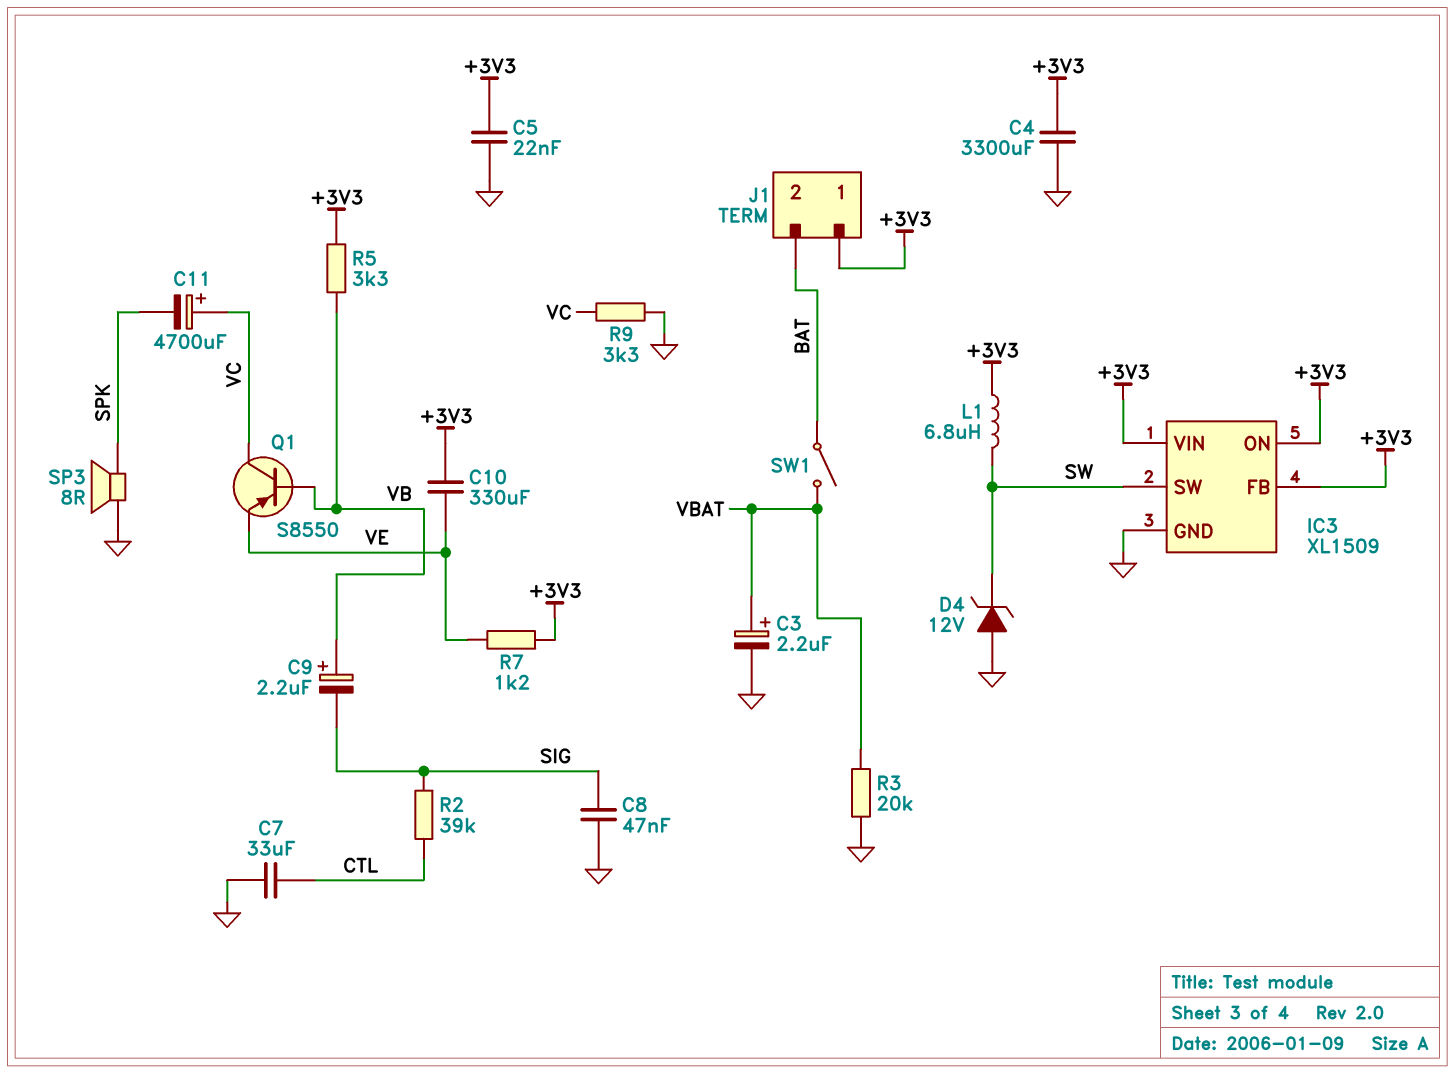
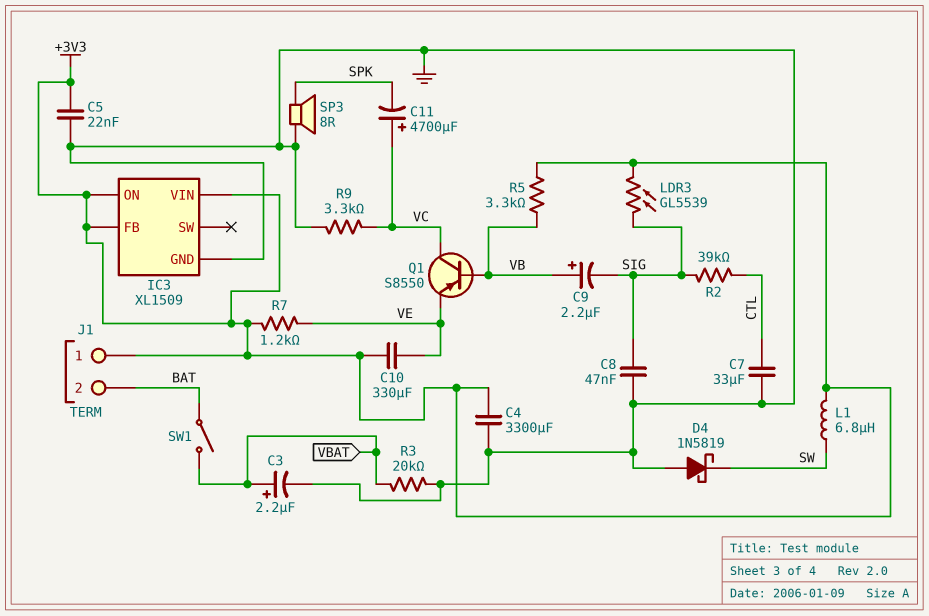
D4: zener 12V (A GND, K SW) -> schottky 1N5819 (A GND, K SW)
IC3 pin SW: SW -> none
LDR3: none -> GL5539 (+3V3, SIG)

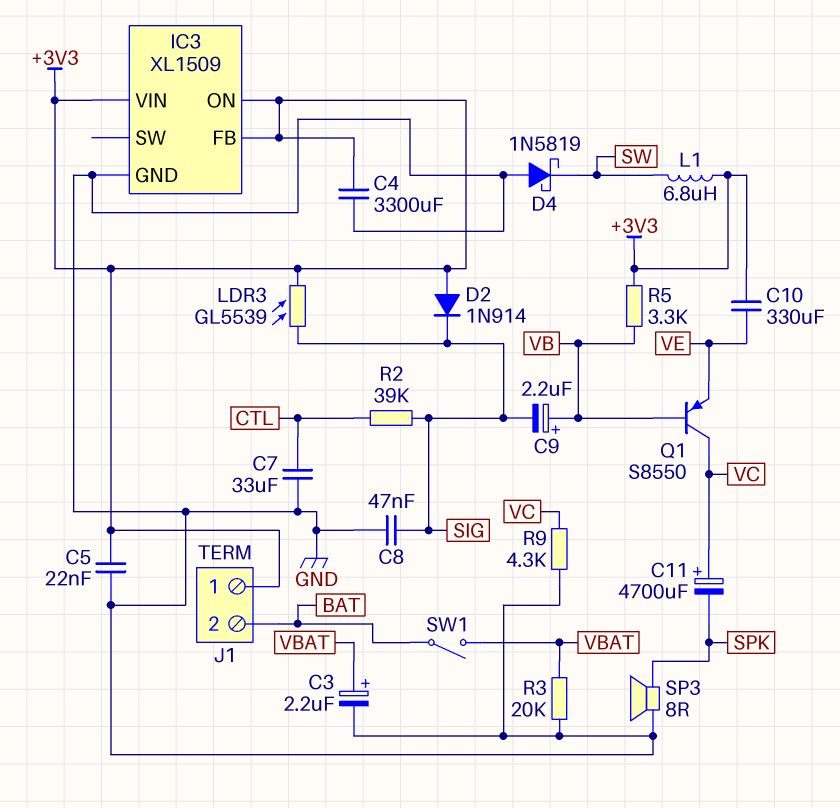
D2: none -> diode 1N914 (A +3V3, K SIG)
R7: 1.2k (+3V3, VE) -> none
R9: 3.3k (GND, VC) -> 4.3k (GND, VC)

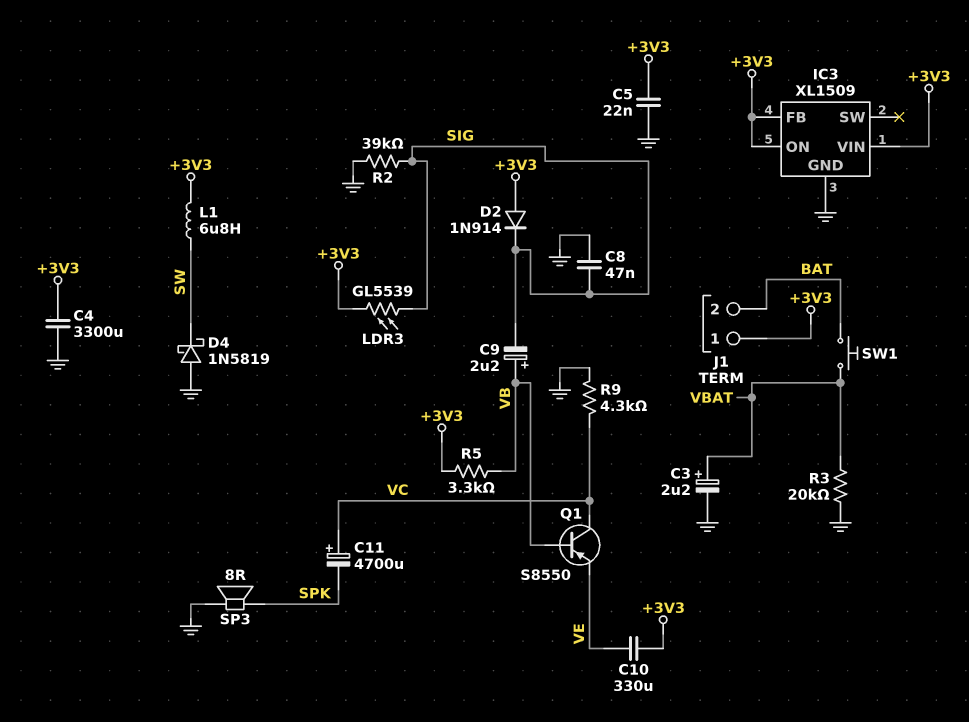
C7: 33uF (CTL, GND) -> none
R2: 39k (CTL, SIG) -> 39k (GND, SIG)
SW1: switch (BAT, VBAT) -> button (BAT, VBAT)

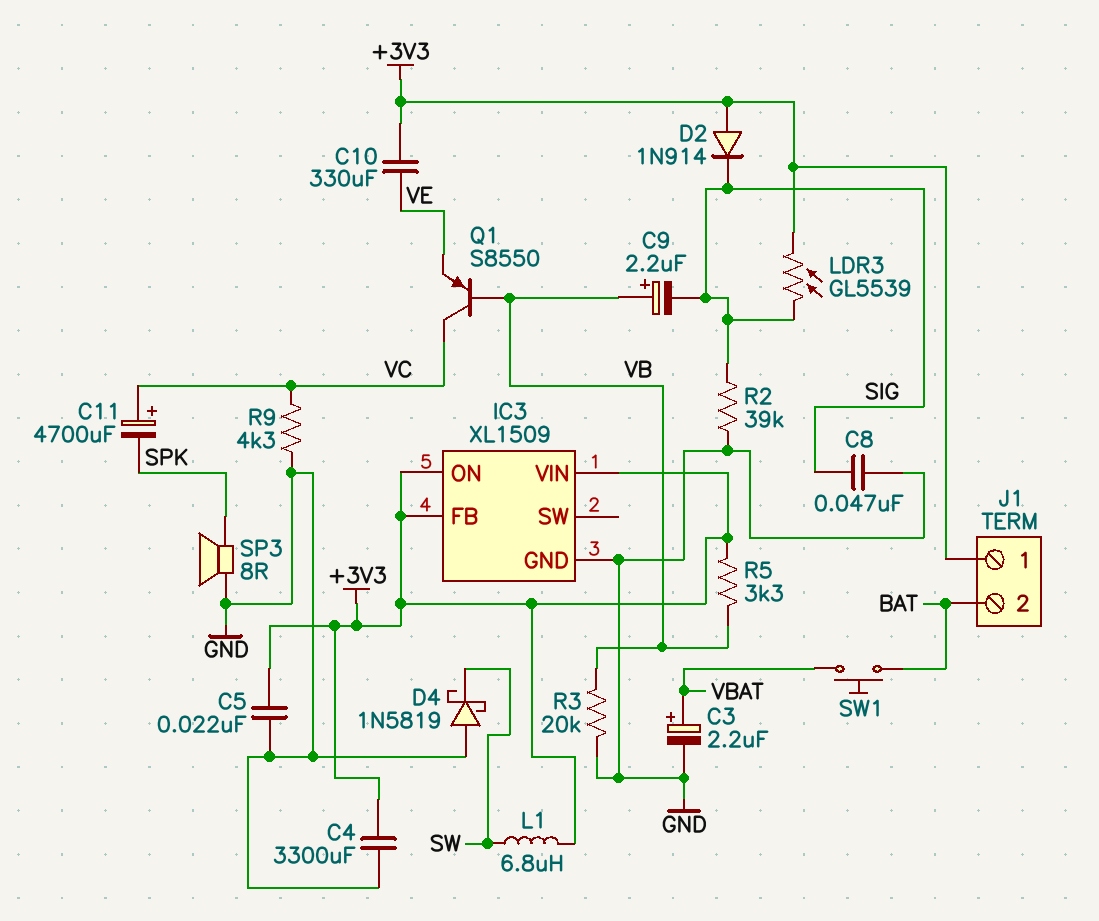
R3: 20k (GND, VBAT) -> 20k (GND, VB)

